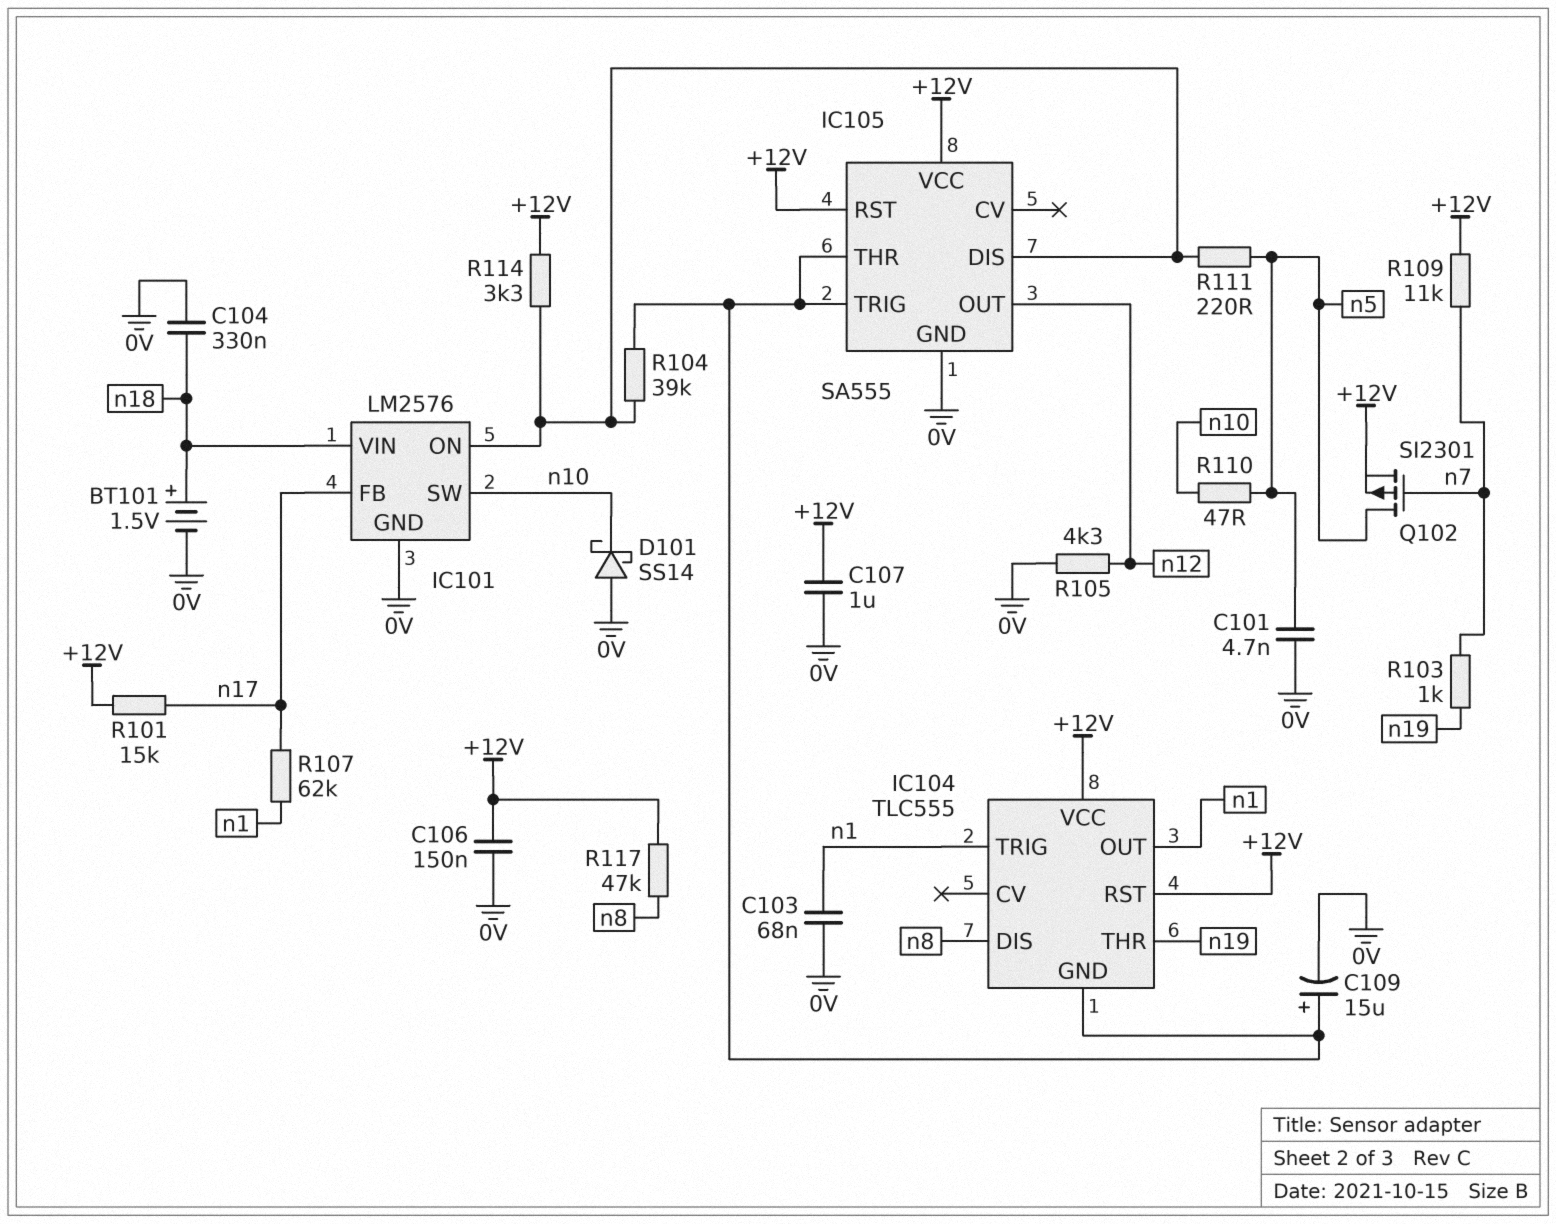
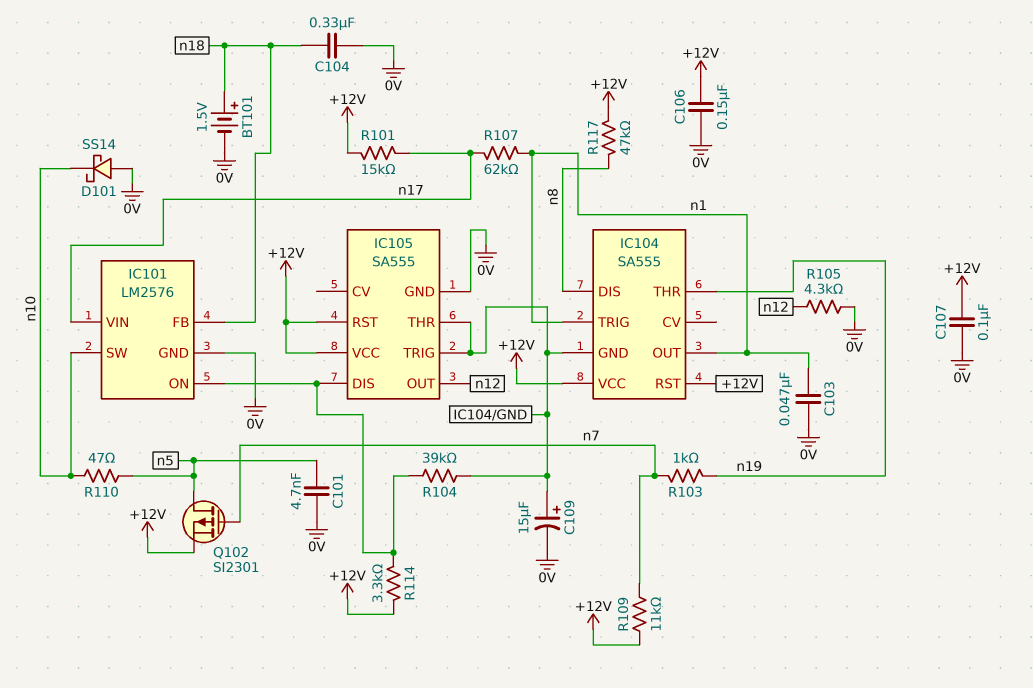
C103: 68nF (0V, n1) -> 47nF (0V, n1)
C107: 1uF (+12V, 0V) -> 100nF (+12V, 0V)
IC101 pin FB: n17 -> n18
IC101 pin VIN: n18 -> n17
IC104: TLC555 -> SA555
R111: 220 (IC101/ON, n5) -> none

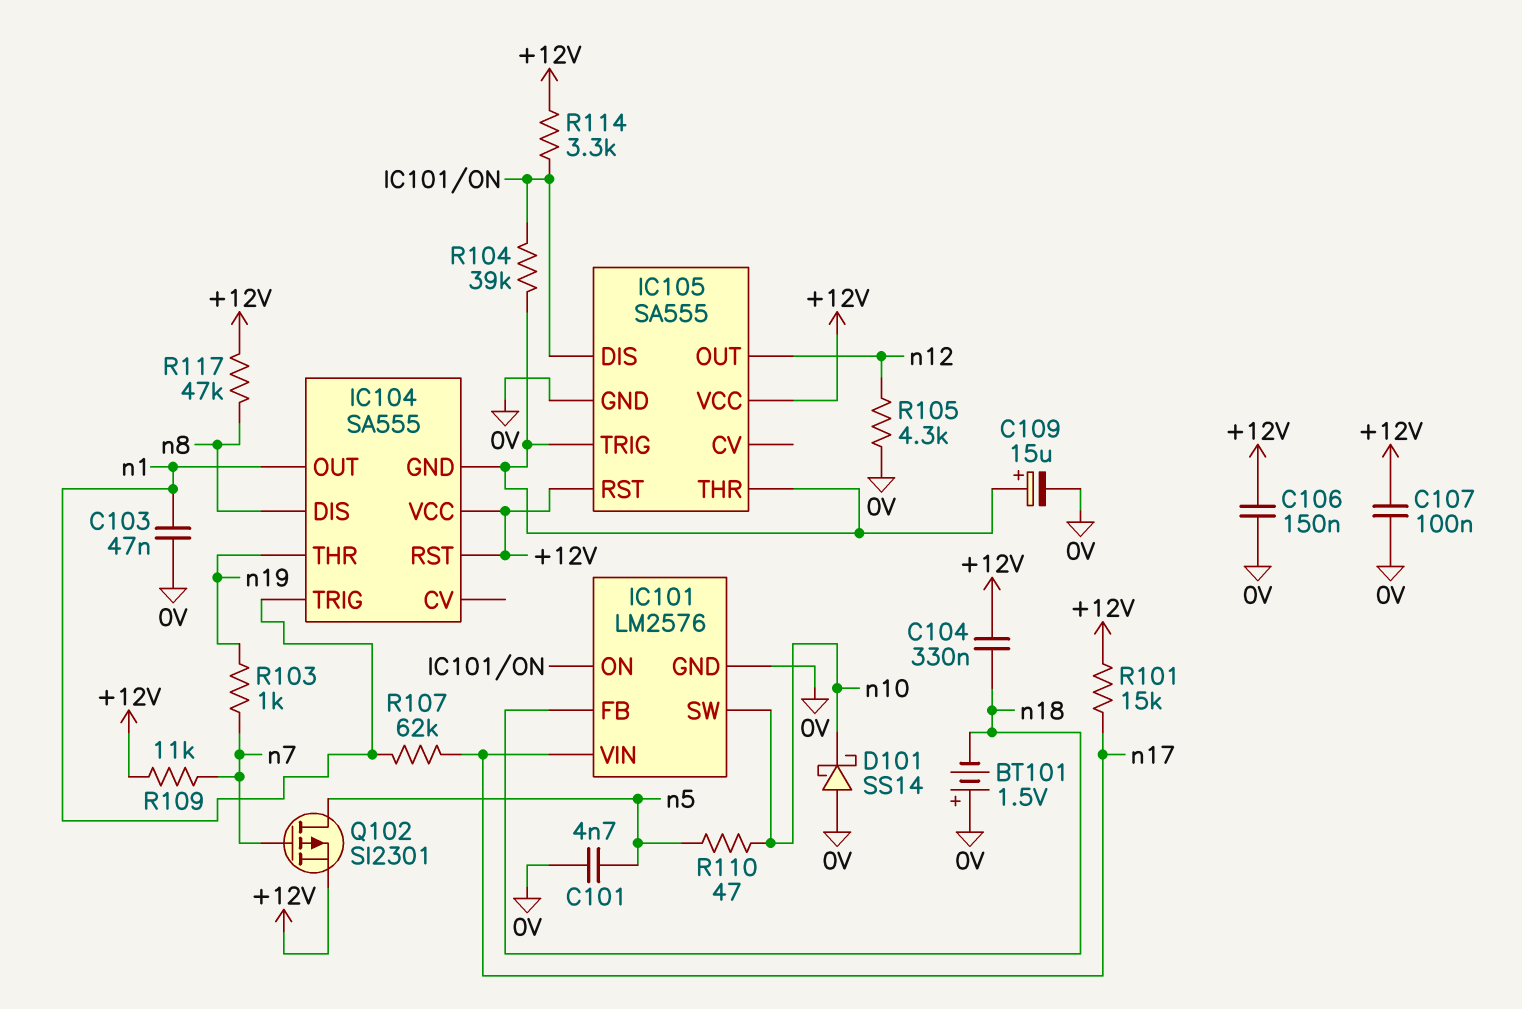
BT101: 1.5V (plus n18, minus 0V) -> 1.5V (plus 0V, minus n18)
C104: 330nF (0V, n18) -> 330nF (+12V, n18)

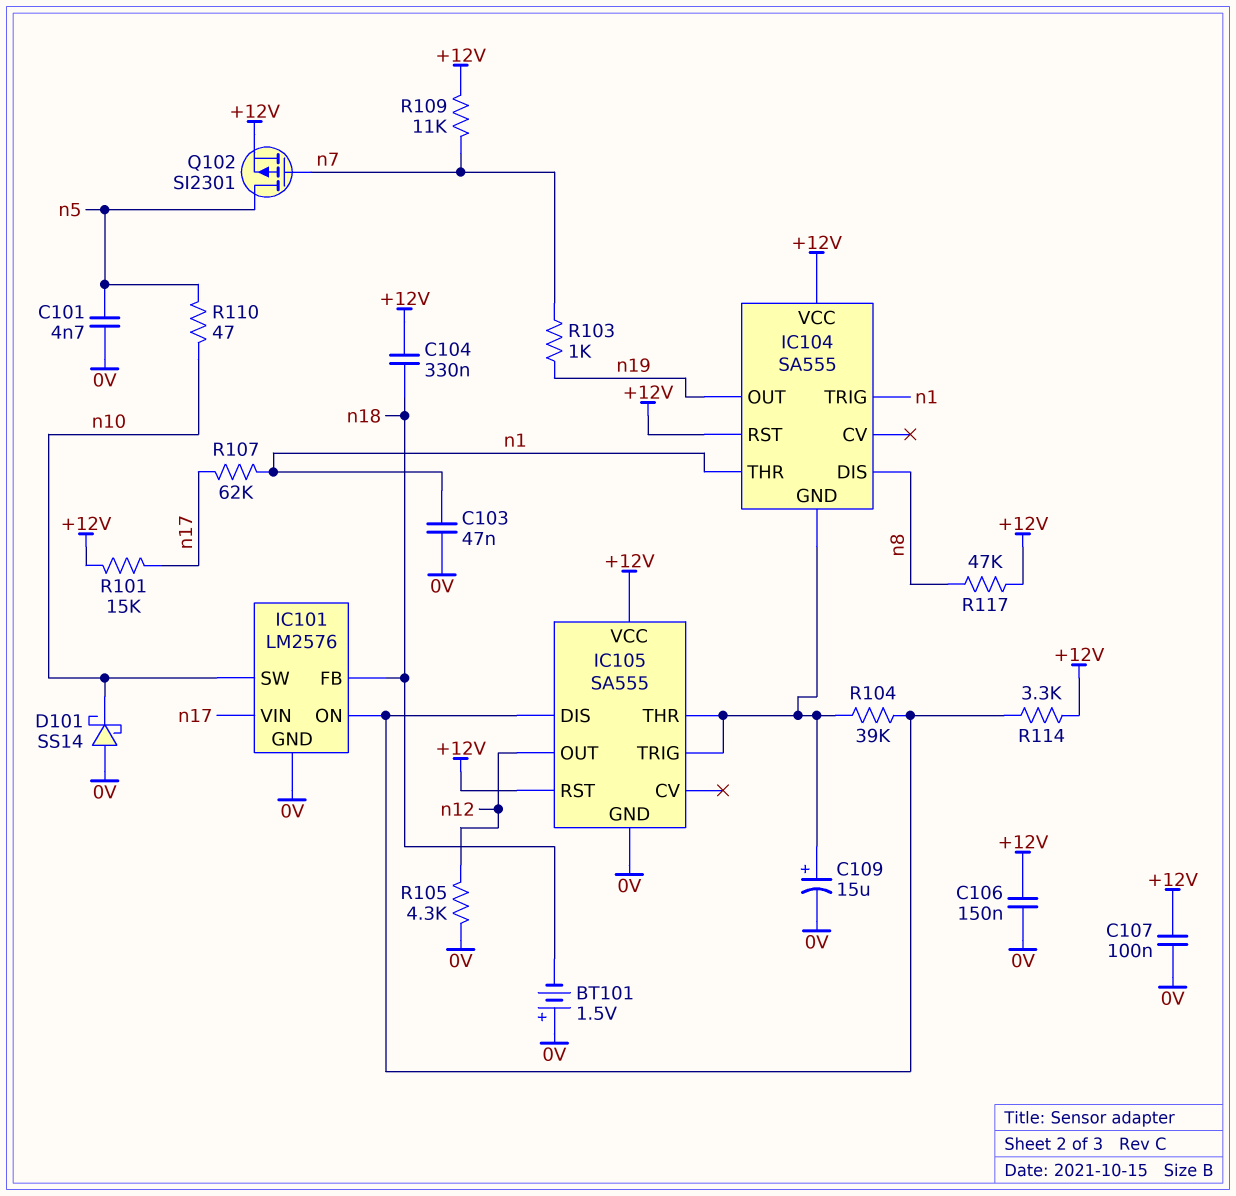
IC104 pin OUT: n1 -> n19
IC104 pin THR: n19 -> n1

